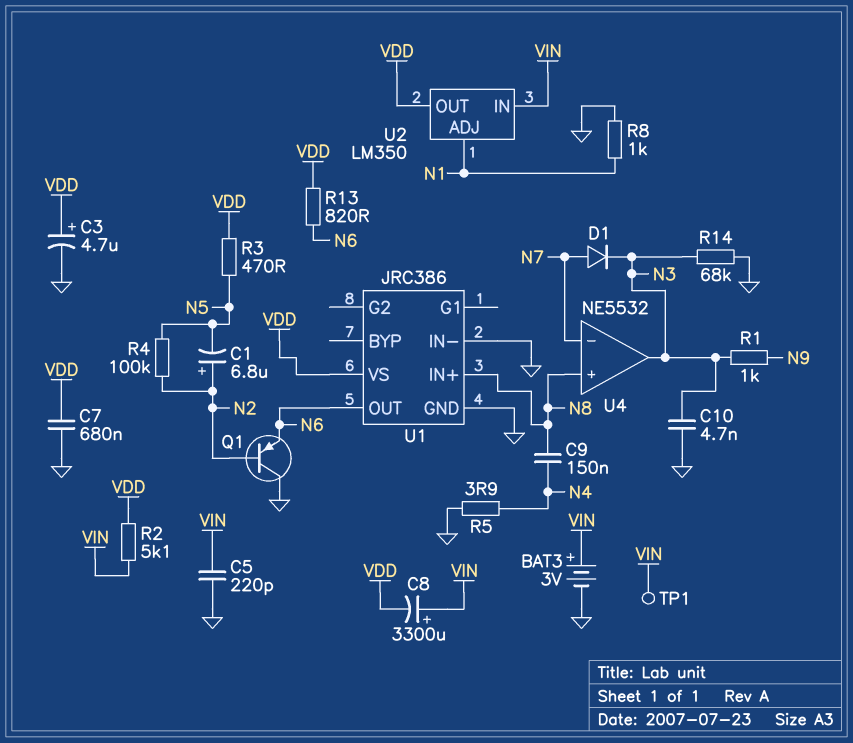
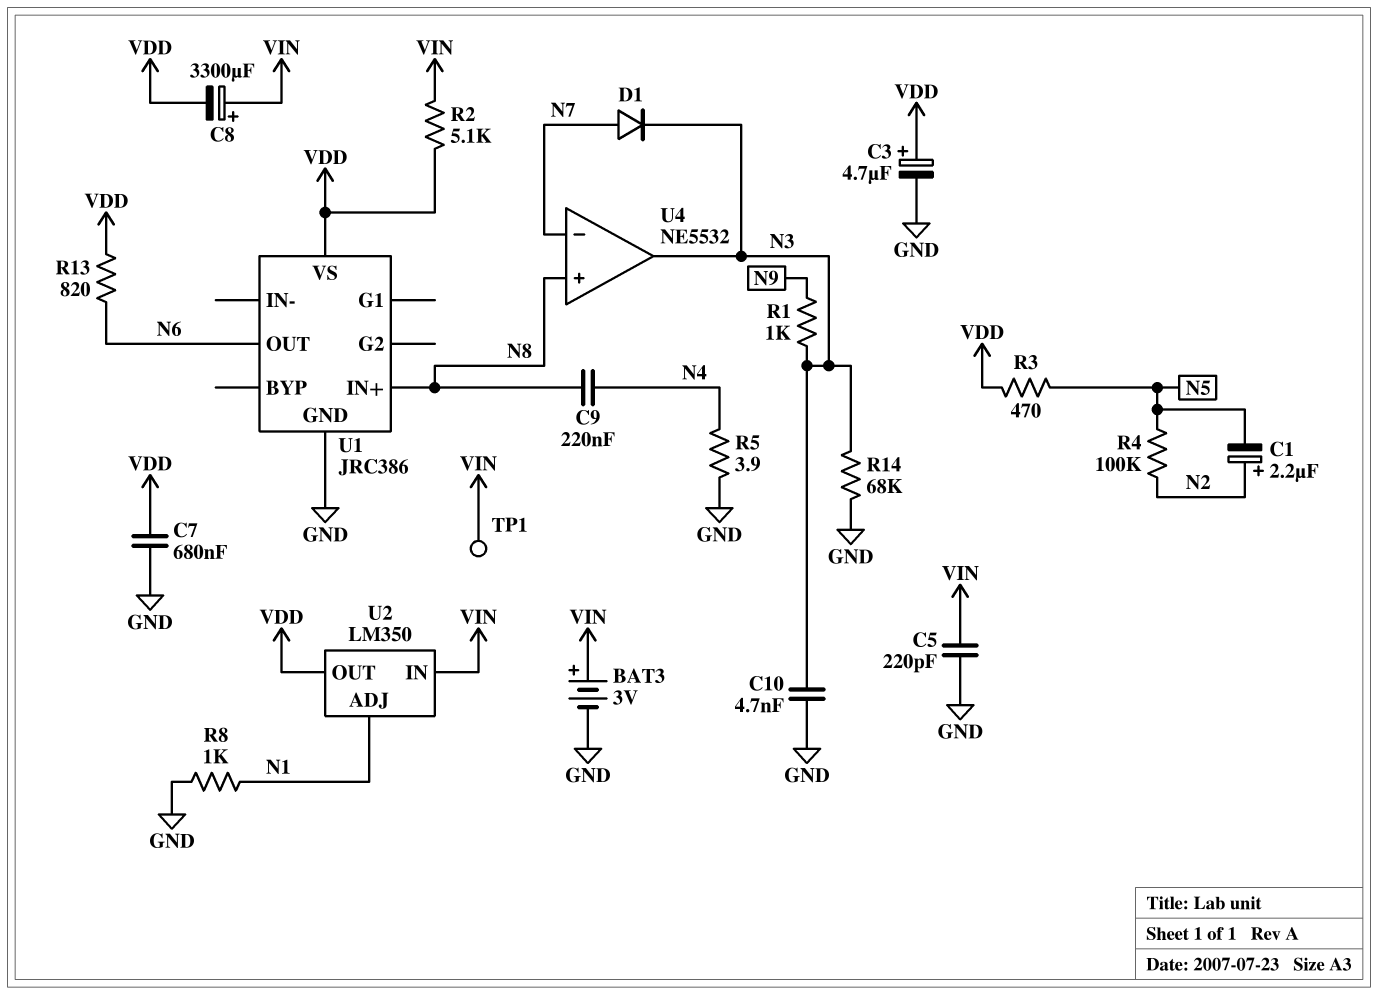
C1: 6.8uF (plus N2, minus N5) -> 2.2uF (plus N2, minus N5)
C9: 150nF (N4, N8) -> 220nF (N4, N8)
Q1: PNP (B N2, C GND, E N6) -> none
U1 pin IN-: GND -> none

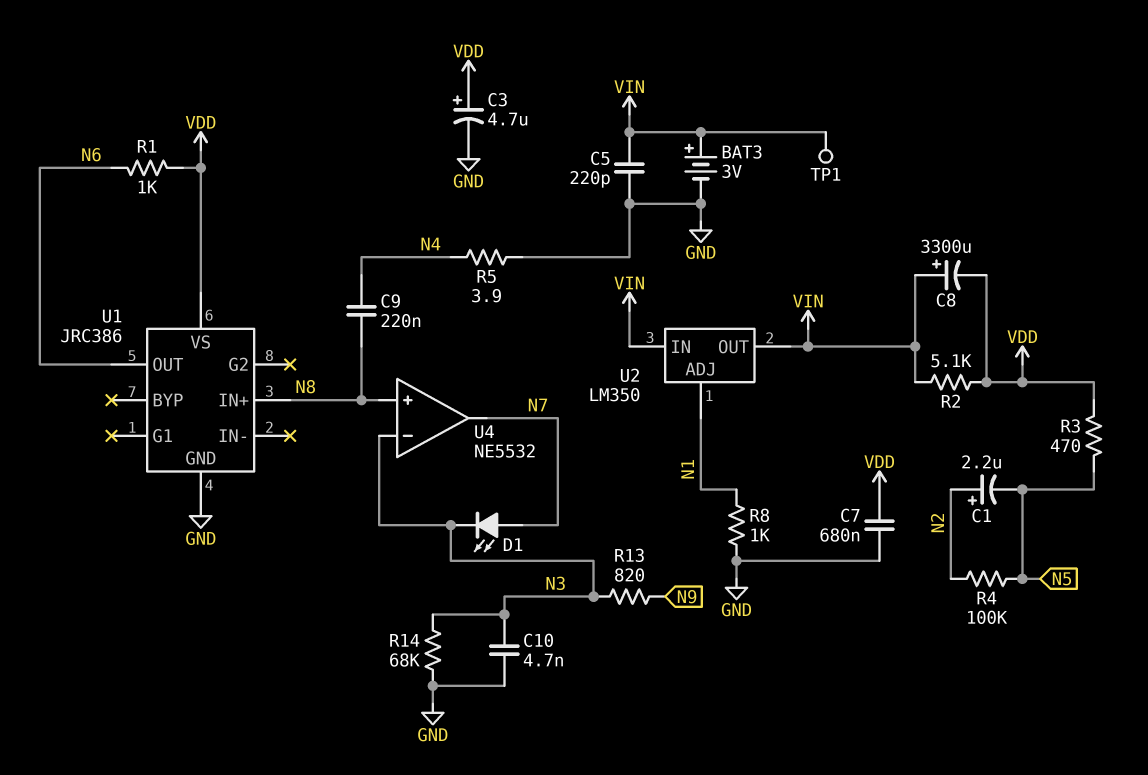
D1: diode (A N7, K N3) -> LED (A N7, K N3)
R1: 1k (N3, N9) -> 1k (N6, VDD)
R13: 820 (N6, VDD) -> 820 (N3, N9)
U2 pin OUT: VDD -> VIN
U4 pin in-: N7 -> N3
U4 pin out: N3 -> N7

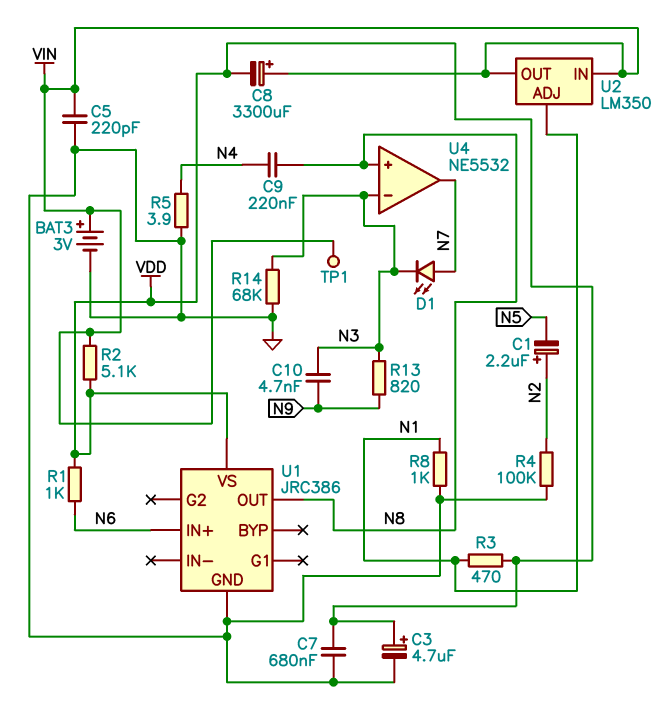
C10: 4.7nF (GND, N3) -> 4.7nF (N3, N9)
R3: 470 (N5, VDD) -> 470 (N1, VDD)
R4: 100k (N2, N5) -> 100k (GND, N2)
U1 pin IN+: N8 -> N6
U1 pin OUT: N6 -> N8

